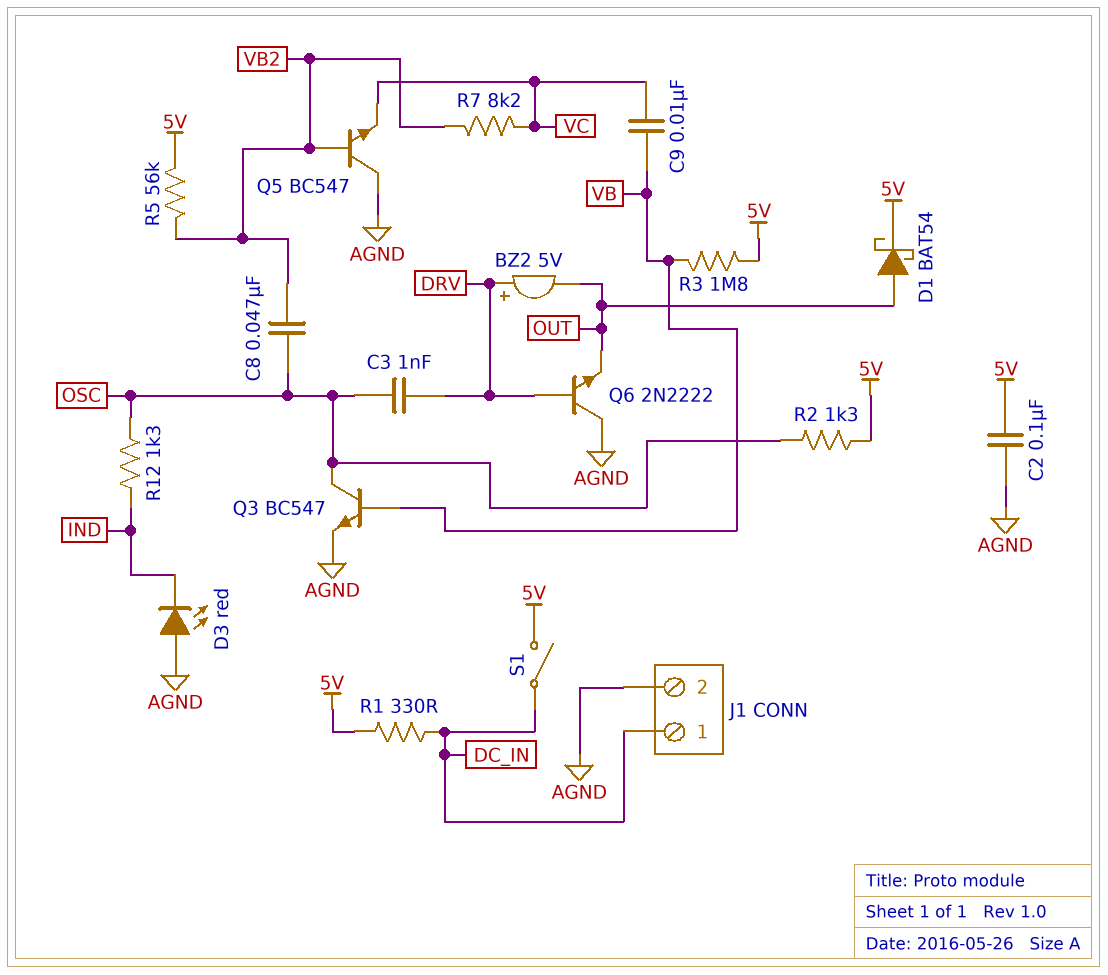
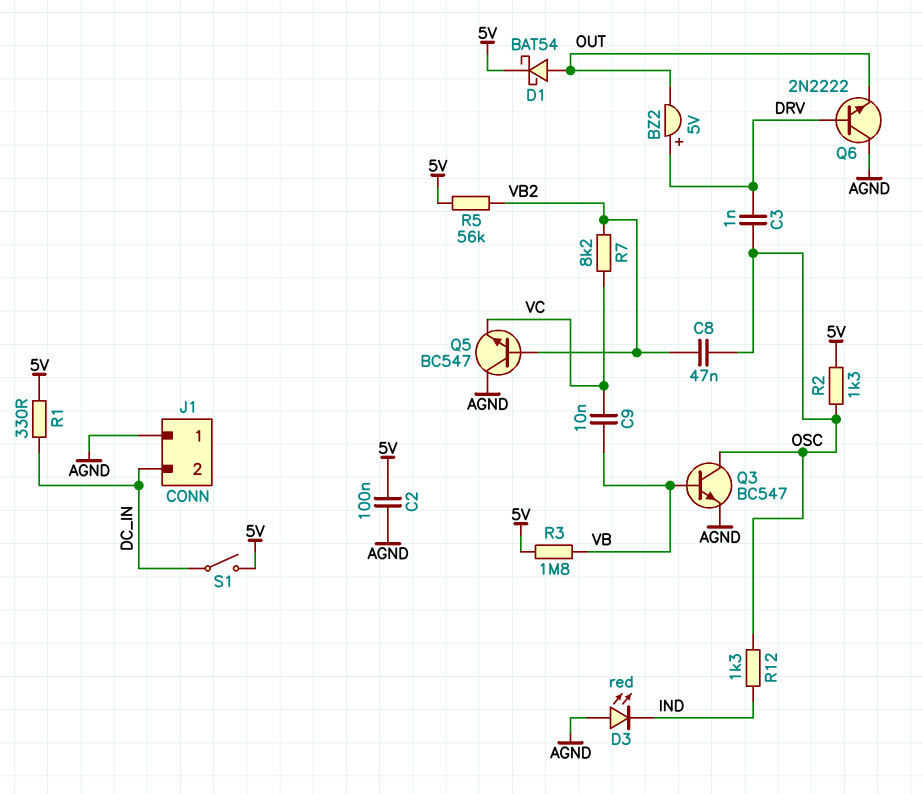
J1 pin 1: DC_IN -> AGND
J1 pin 2: AGND -> DC_IN

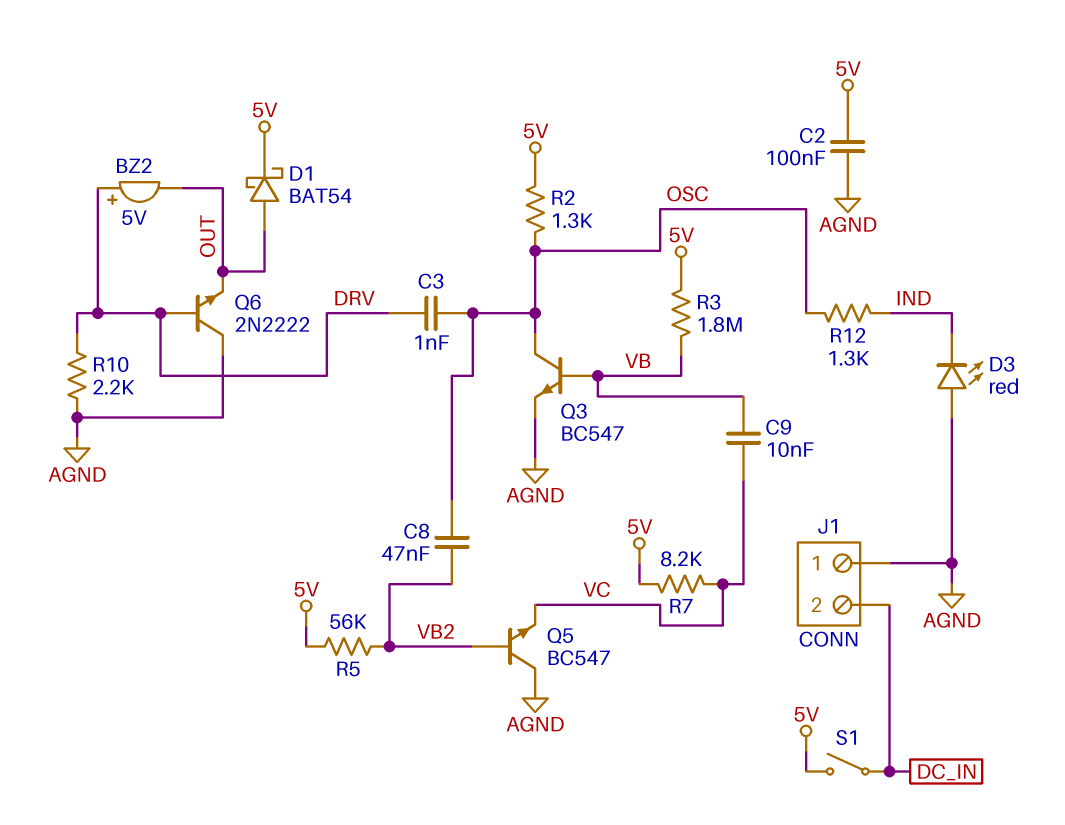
R1: 330 (5V, DC_IN) -> none
R7: 8.2k (VB2, VC) -> 8.2k (5V, VC)
R10: none -> 2.2k (AGND, DRV)

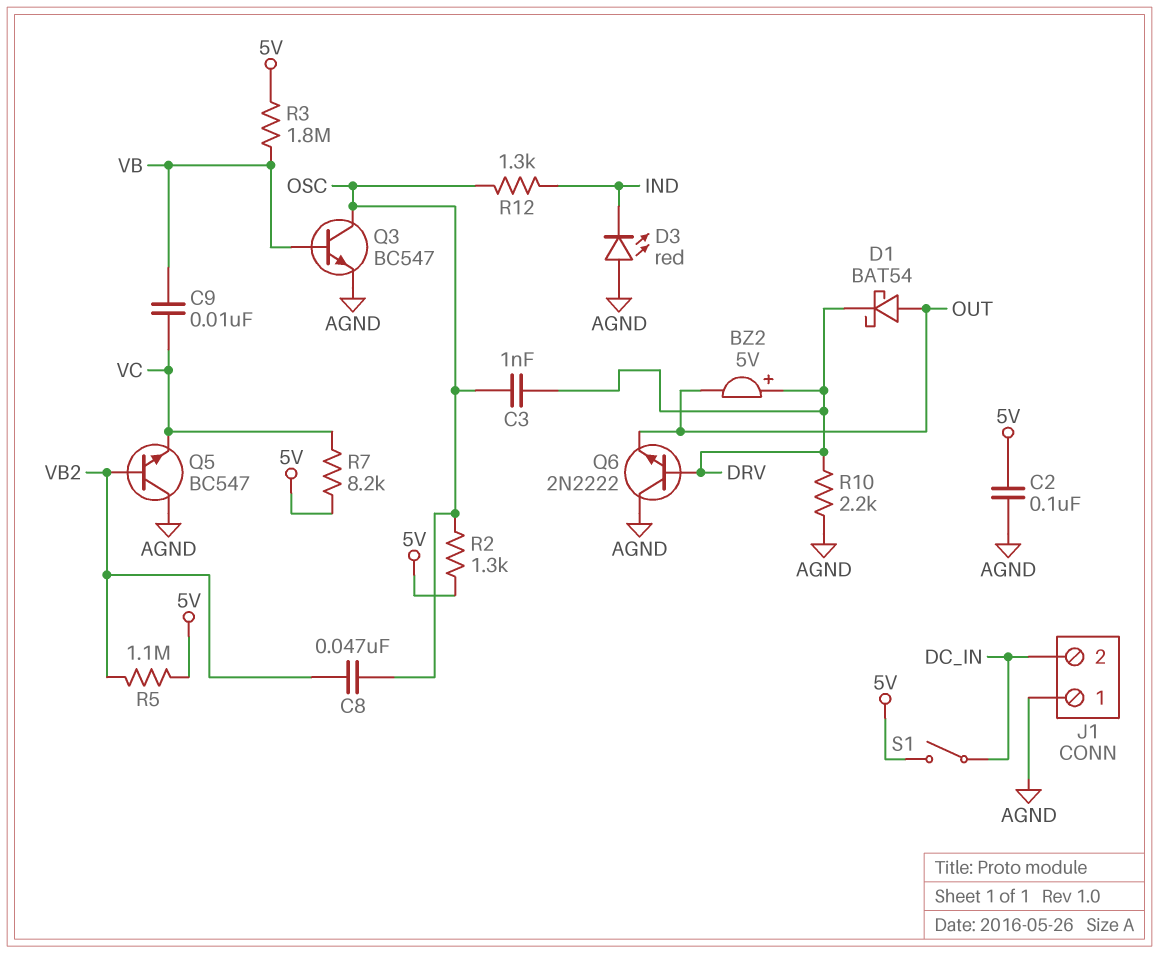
D1: schottky BAT54 (A OUT, K 5V) -> schottky BAT54 (A OUT, K DRV)
R5: 56k (5V, VB2) -> 1.1M (5V, VB2)

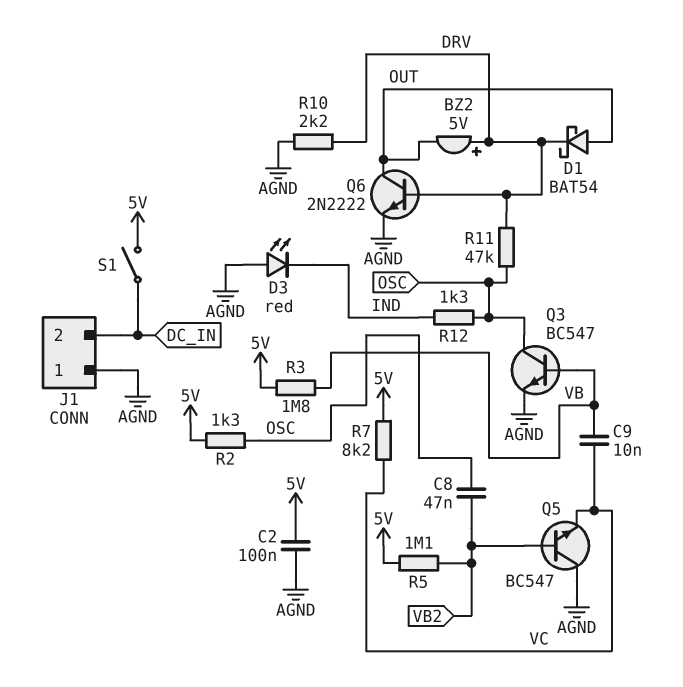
C3: 1nF (DRV, OSC) -> none
Q6: NPN 2N2222 (B DRV, C AGND, E OUT) -> NPN 2N2222 (B DRV, C OUT, E AGND)
R11: none -> 47k (DRV, OSC)

